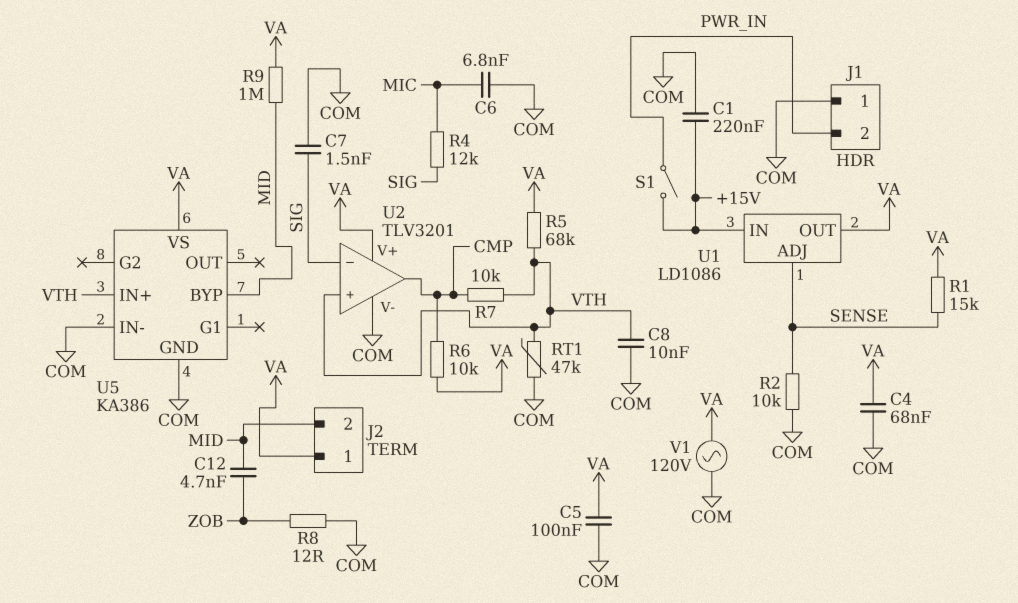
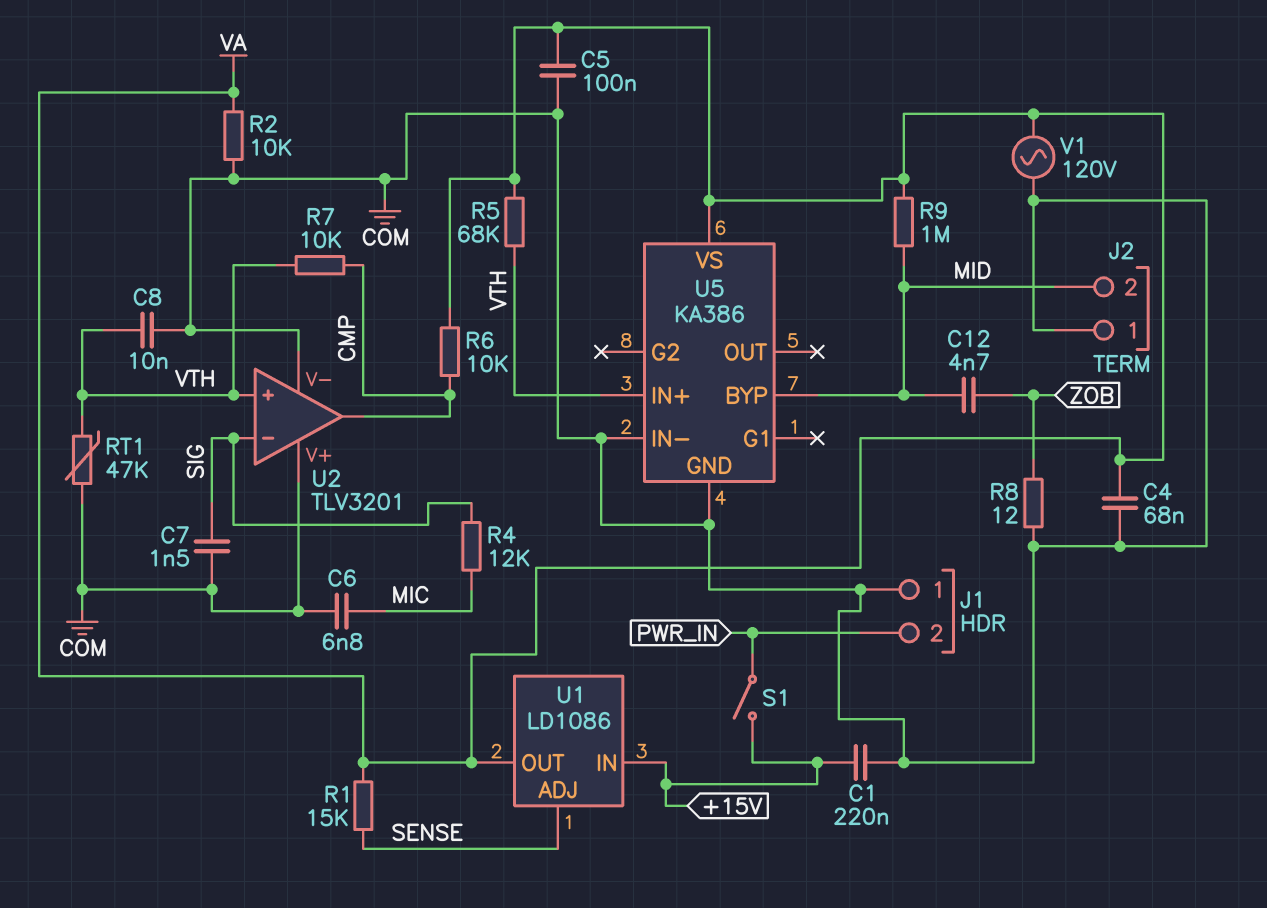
J2 pin 1: VA -> COM
R2: 10k (COM, SENSE) -> 10k (COM, VA)
U2 pin V+: VA -> COM

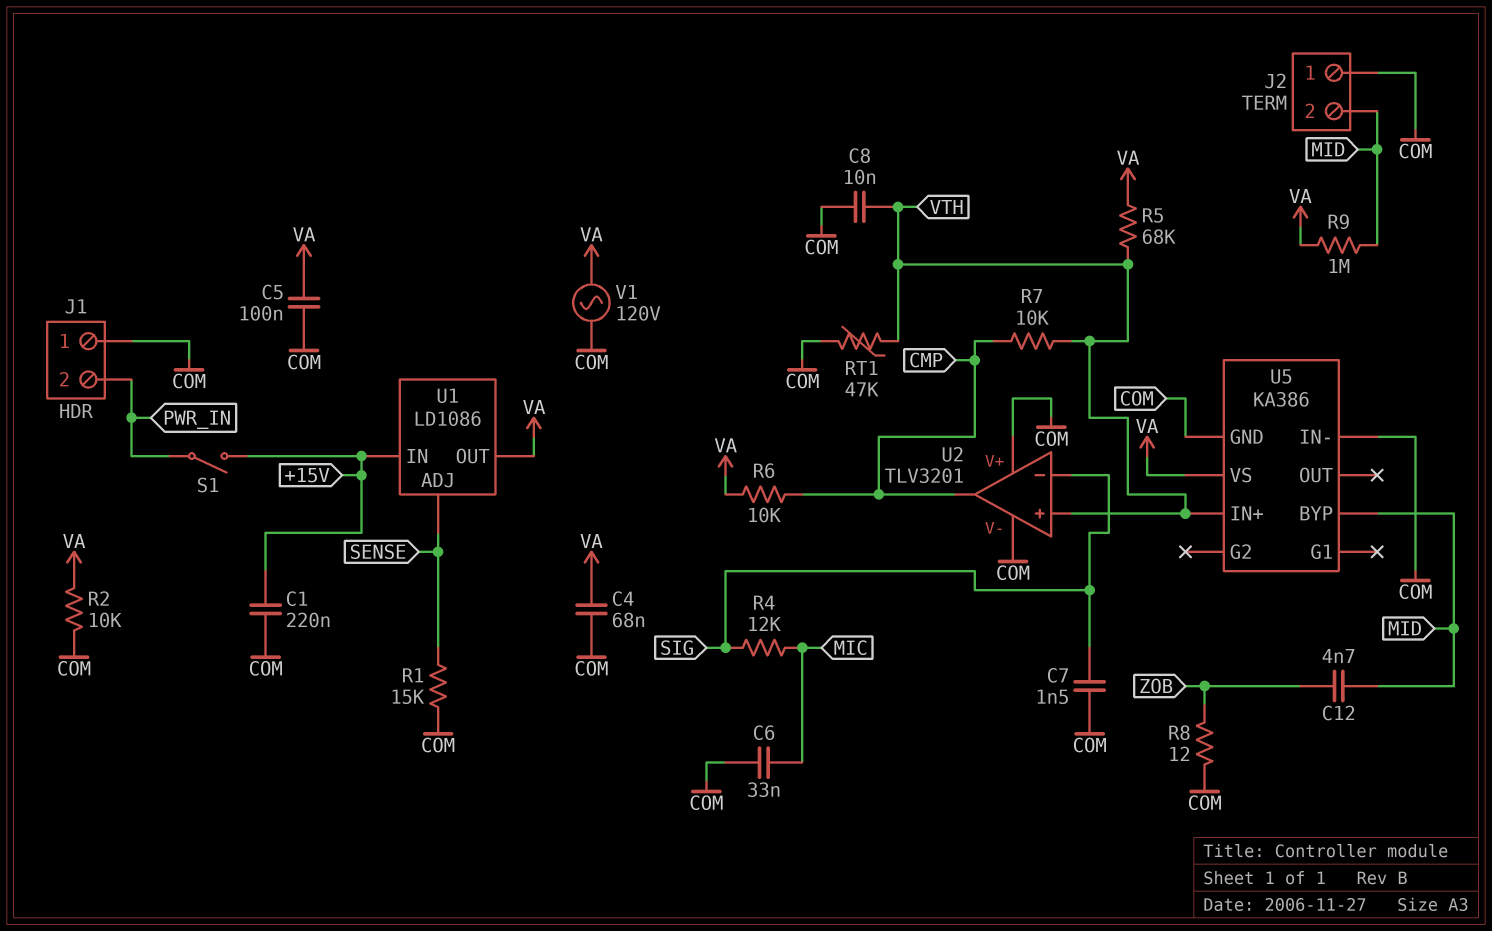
C6: 6.8nF (COM, MIC) -> 33nF (COM, MIC)
R1: 15k (SENSE, VA) -> 15k (COM, SENSE)

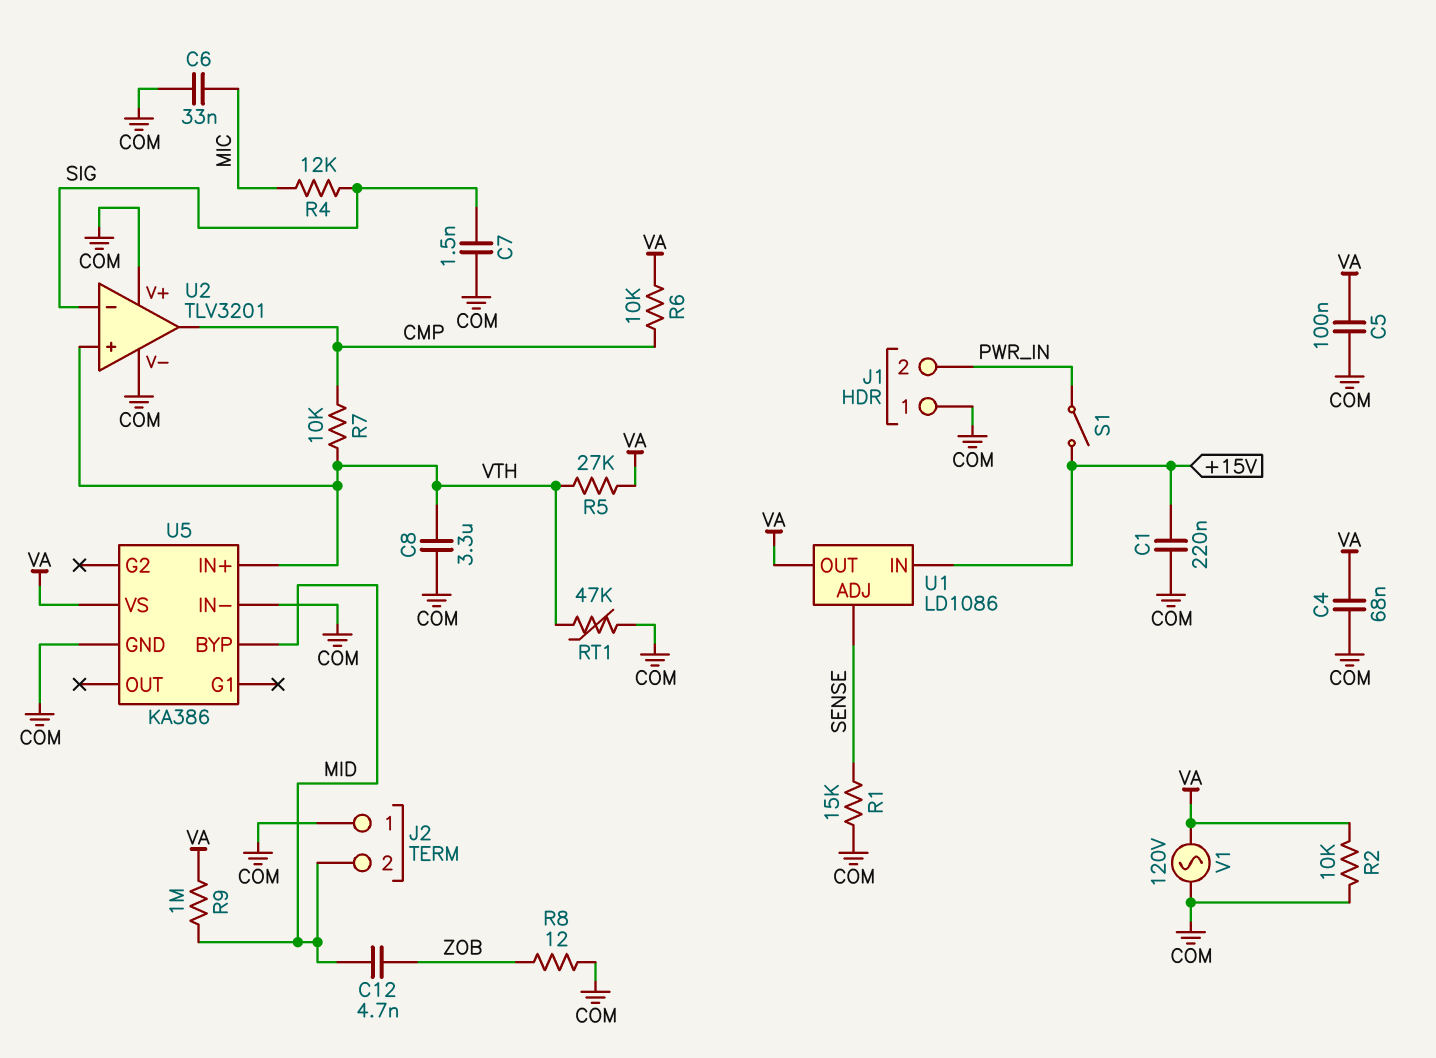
C8: 10nF (COM, VTH) -> 3.3uF (COM, VTH)
R5: 68k (VA, VTH) -> 27k (VA, VTH)

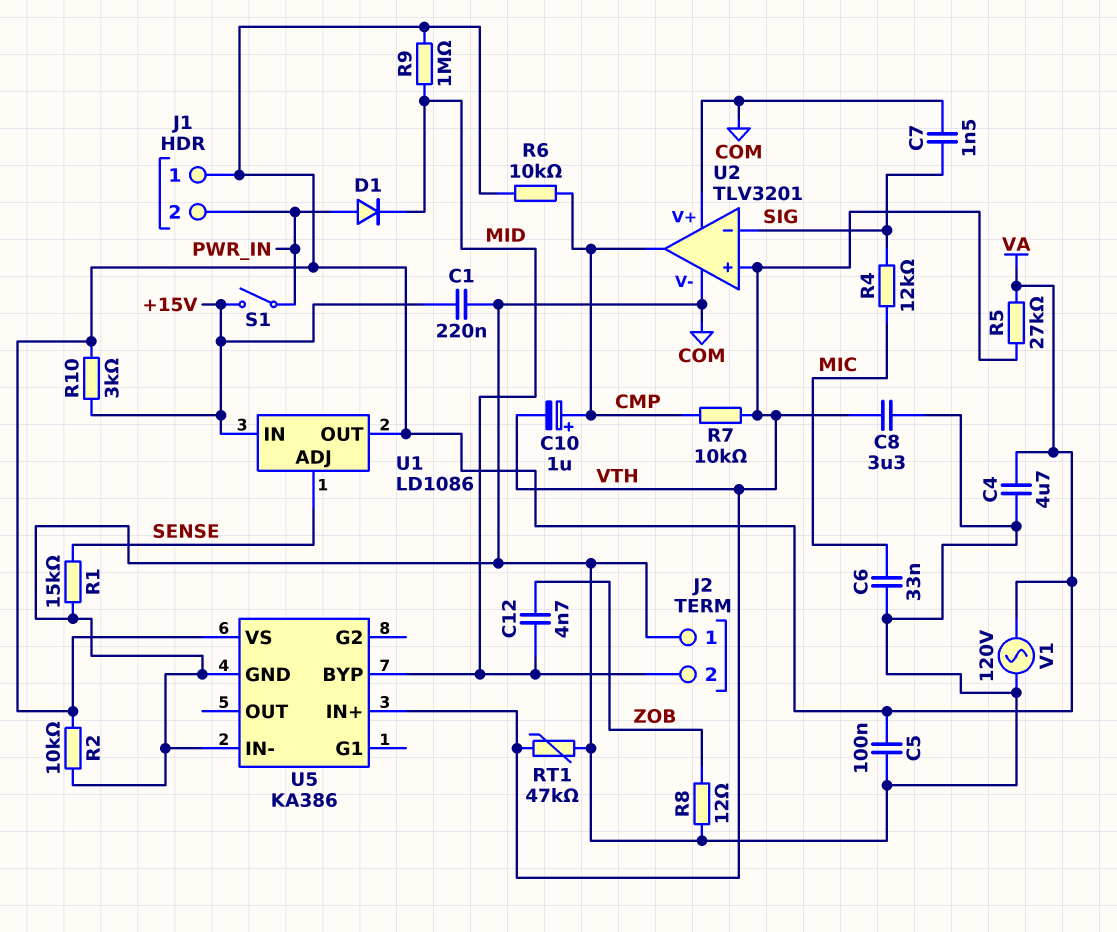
C4: 68nF (COM, VA) -> 4.7uF (COM, VA)
C10: none -> 1uF (plus CMP, minus VTH)
D1: none -> diode (A PWR_IN, K MID)
J1 pin 1: COM -> VA
R10: none -> 3k (+15V, VA)

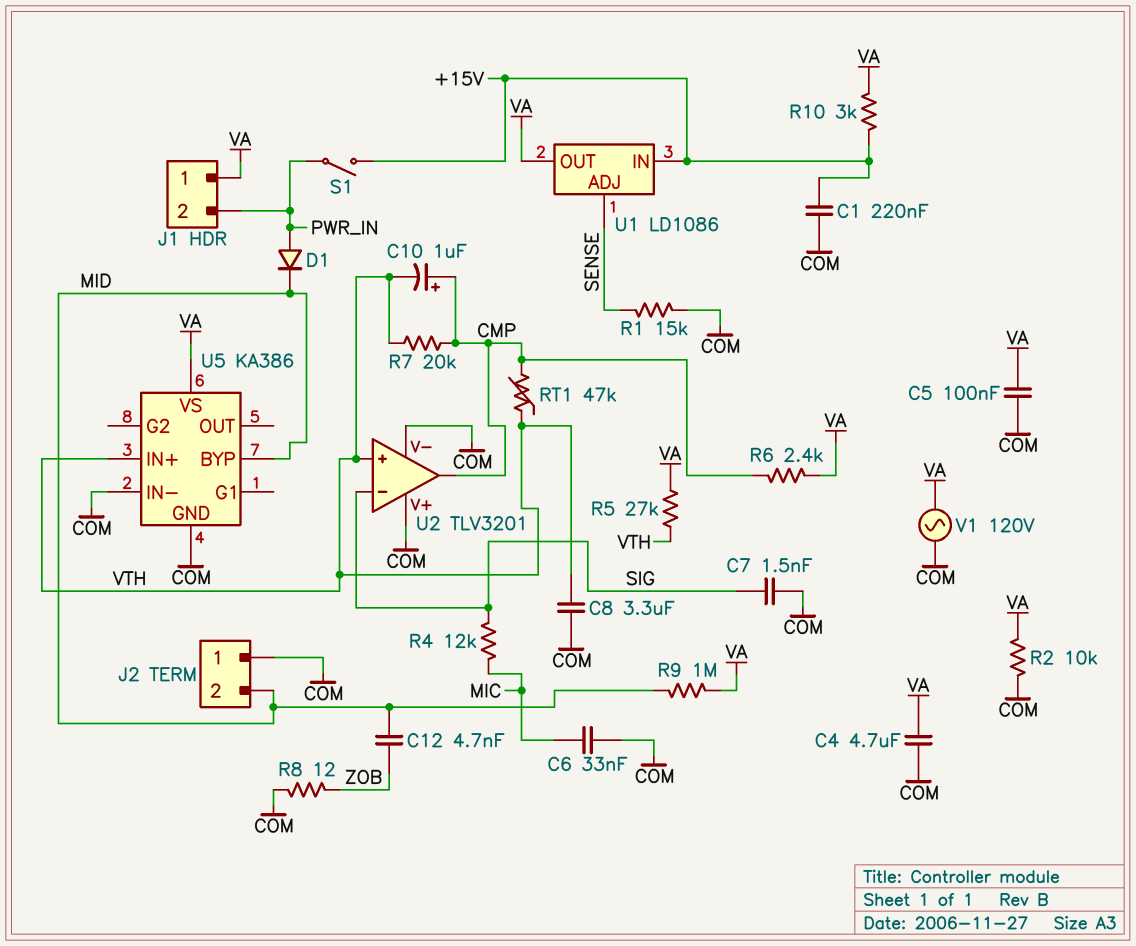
R6: 10k (CMP, VA) -> 2.4k (CMP, VA)
R7: 10k (CMP, VTH) -> 20k (CMP, VTH)
RT1: 47k (COM, VTH) -> 47k (CMP, VTH)

